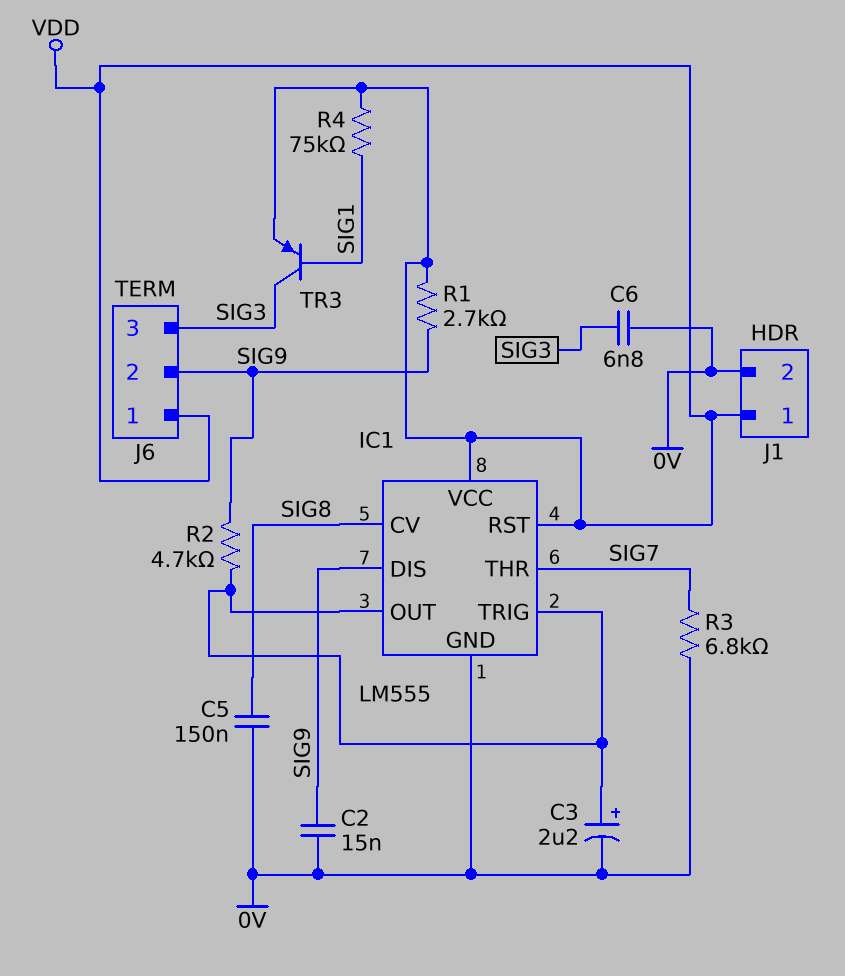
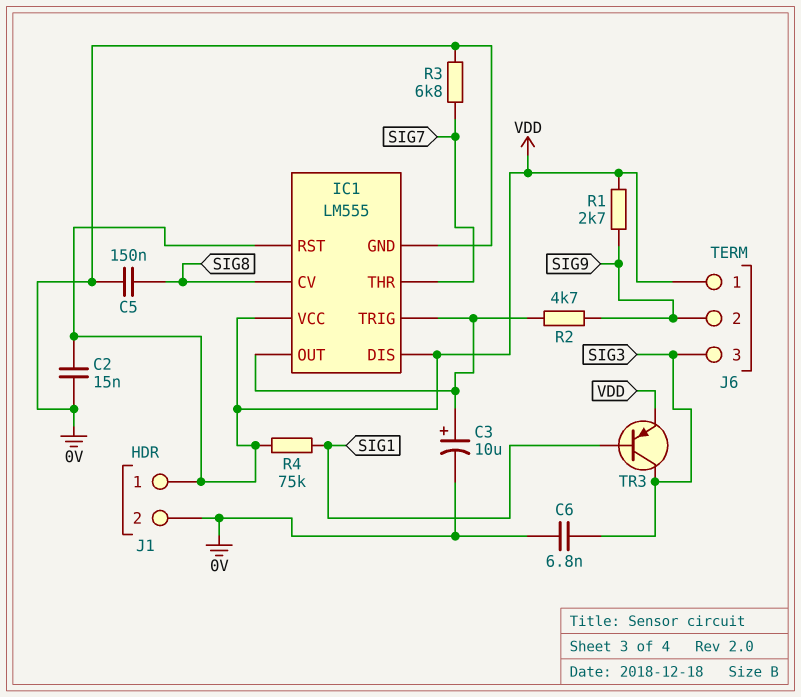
C2: 15nF (0V, SIG9) -> 15nF (0V, VDD)
C3: 2.2uF (plus IC1/OUT, minus 0V) -> 10uF (plus IC1/OUT, minus 0V)
IC1 pin DIS: SIG9 -> VDD

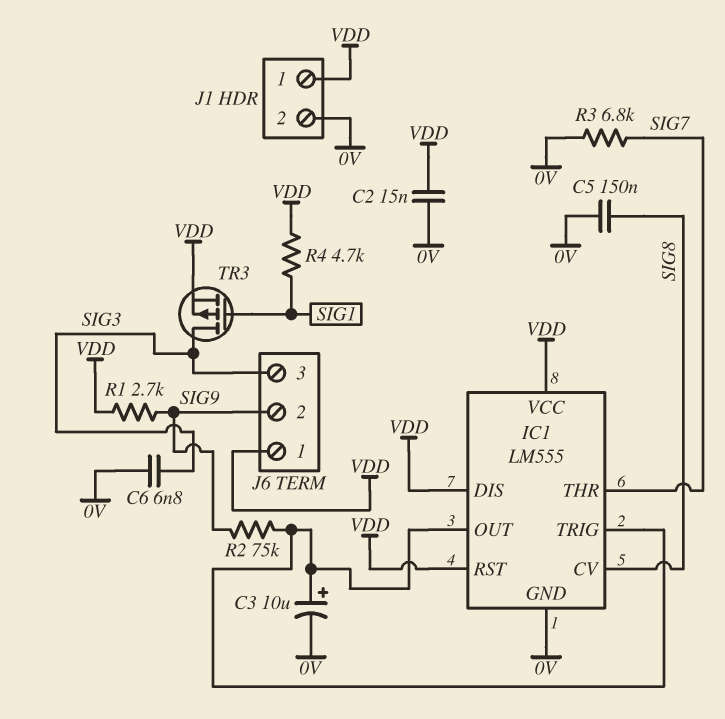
R2: 4.7k (IC1/OUT, SIG9) -> 75k (IC1/OUT, SIG9)
R4: 75k (SIG1, VDD) -> 4.7k (SIG1, VDD)
TR3: PNP (B SIG1, C SIG3, E VDD) -> PMOS (G SIG1, D SIG3, S VDD)

